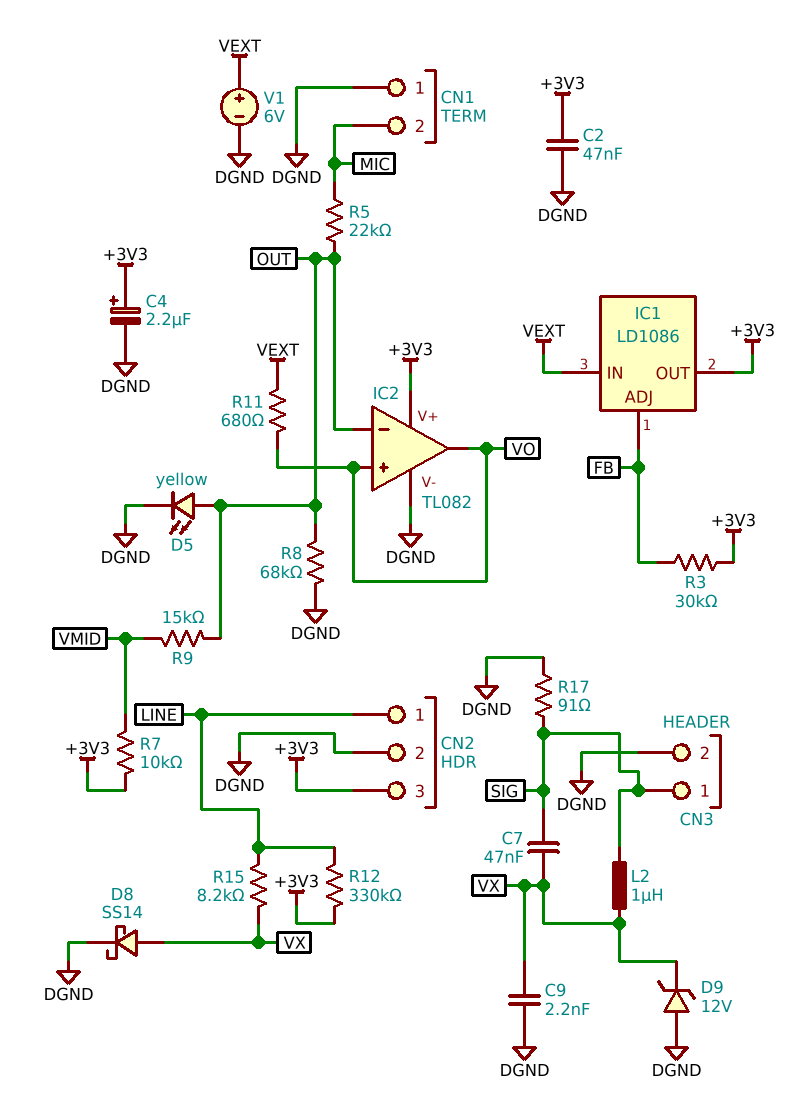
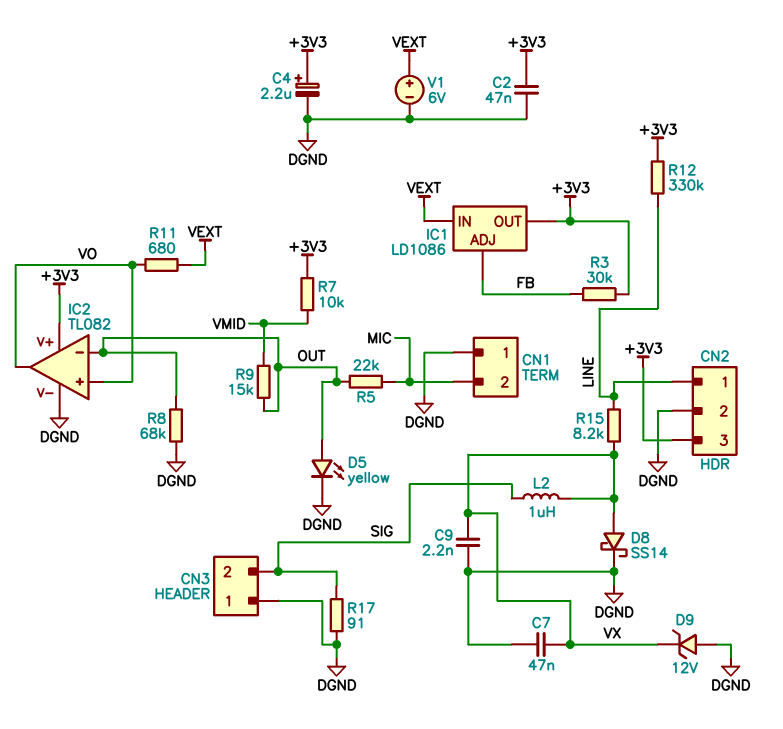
C7: 47nF (SIG, VX) -> 47nF (DGND, VX)
CN3 pin 1: SIG -> DGND
CN3 pin 2: DGND -> SIG

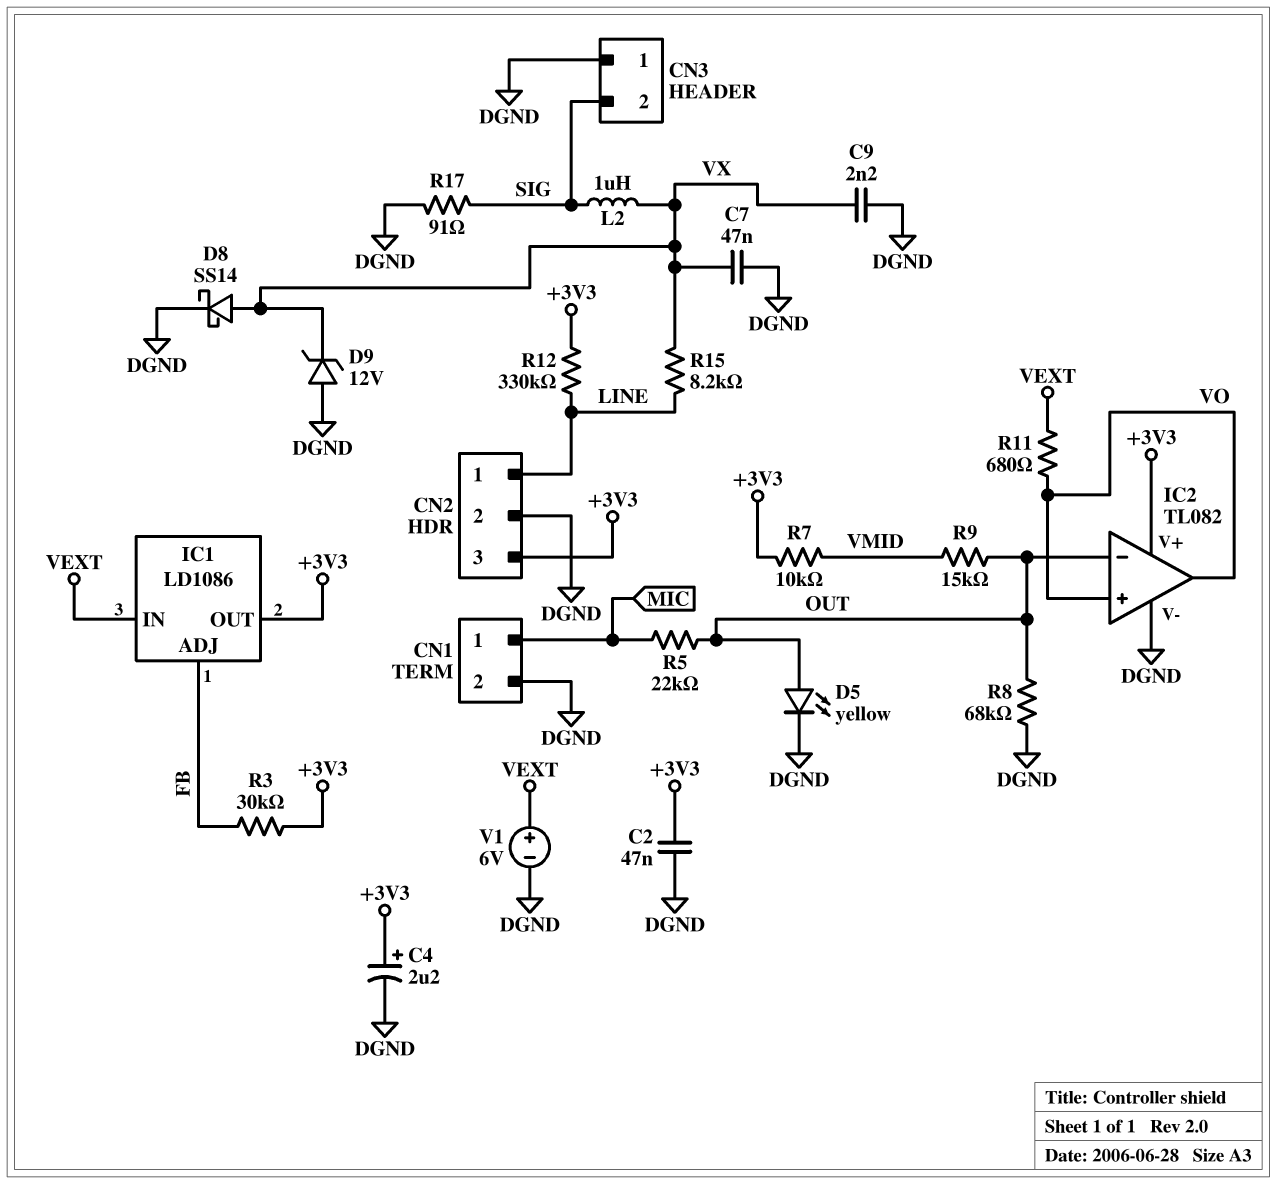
CN1 pin 1: DGND -> MIC
CN1 pin 2: MIC -> DGND

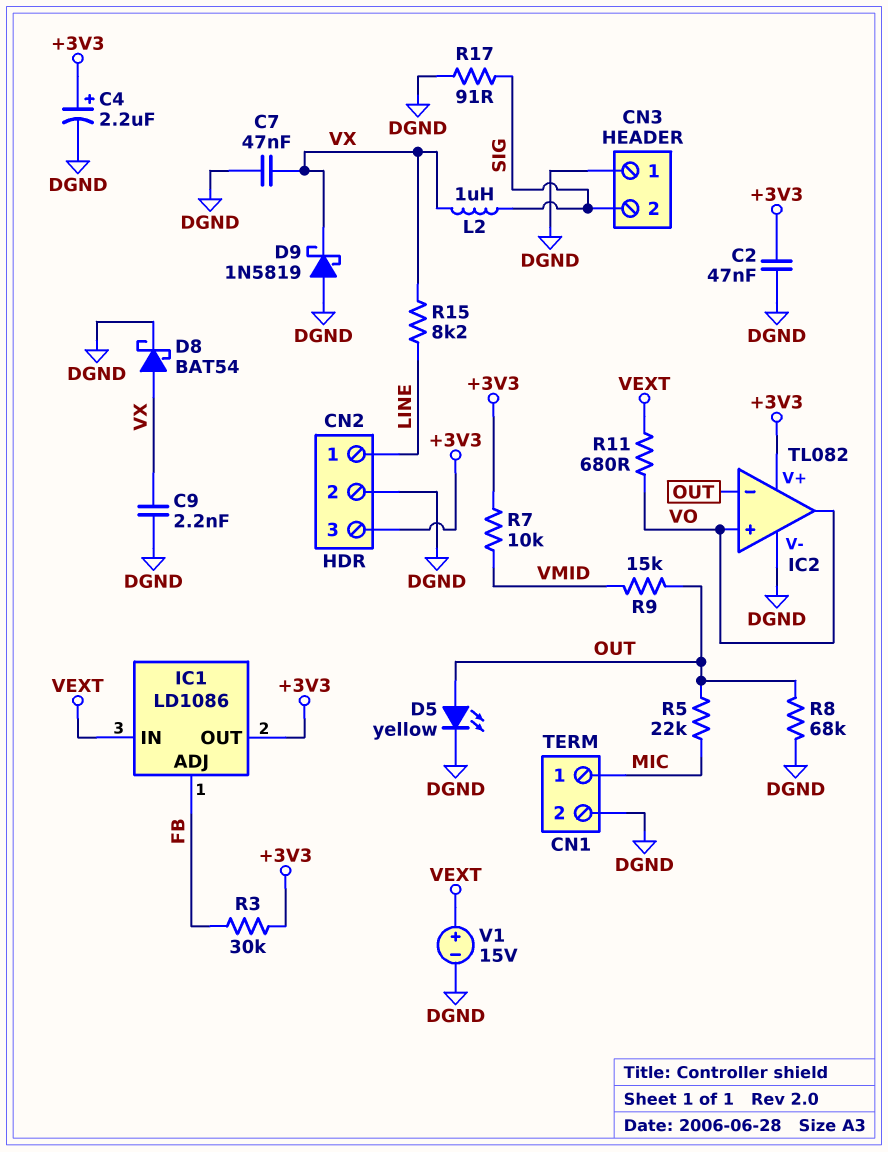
D8: schottky SS14 (A VX, K DGND) -> schottky BAT54 (A VX, K DGND)
D9: zener 12V (A DGND, K VX) -> schottky 1N5819 (A DGND, K VX)
R12: 330k (+3V3, LINE) -> none
V1: 6V (plus VEXT, minus DGND) -> 15V (plus VEXT, minus DGND)

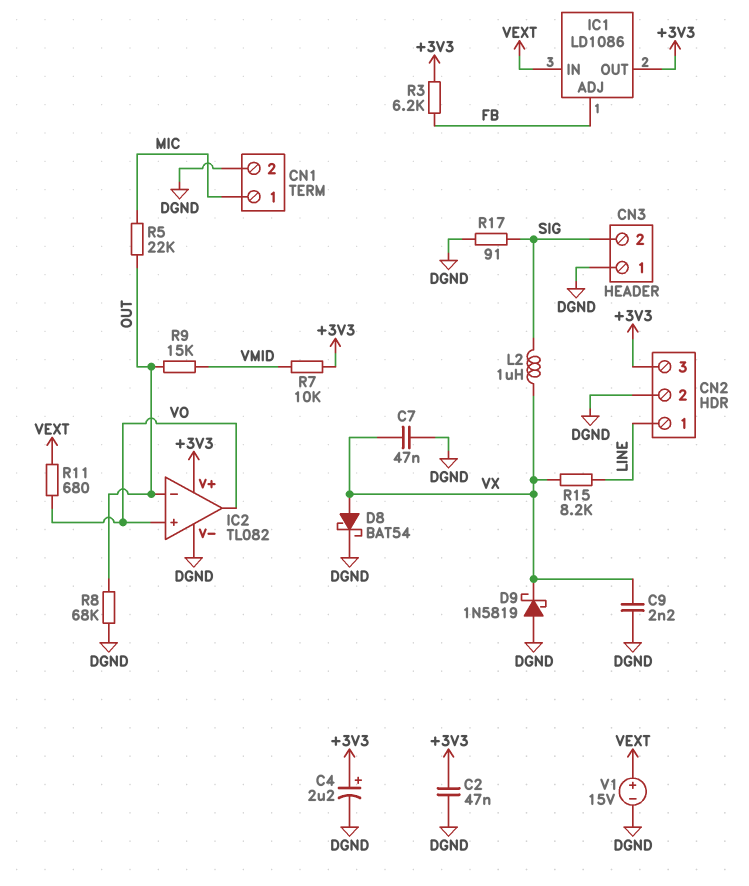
D5: LED yellow (A OUT, K DGND) -> none
R3: 30k (+3V3, FB) -> 6.2k (+3V3, FB)

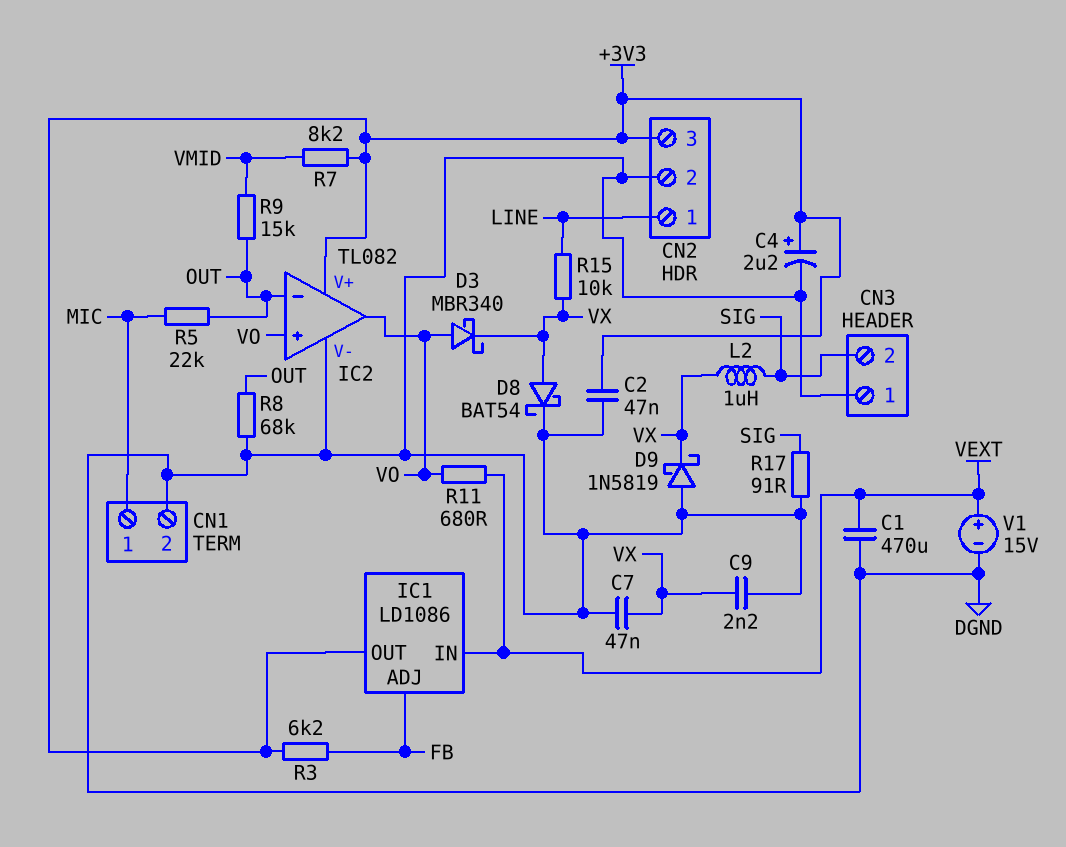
C1: none -> 470uF (DGND, VEXT)
D3: none -> schottky MBR340 (A VO, K VX)
R7: 10k (+3V3, VMID) -> 8.2k (+3V3, VMID)
R15: 8.2k (LINE, VX) -> 10k (LINE, VX)

